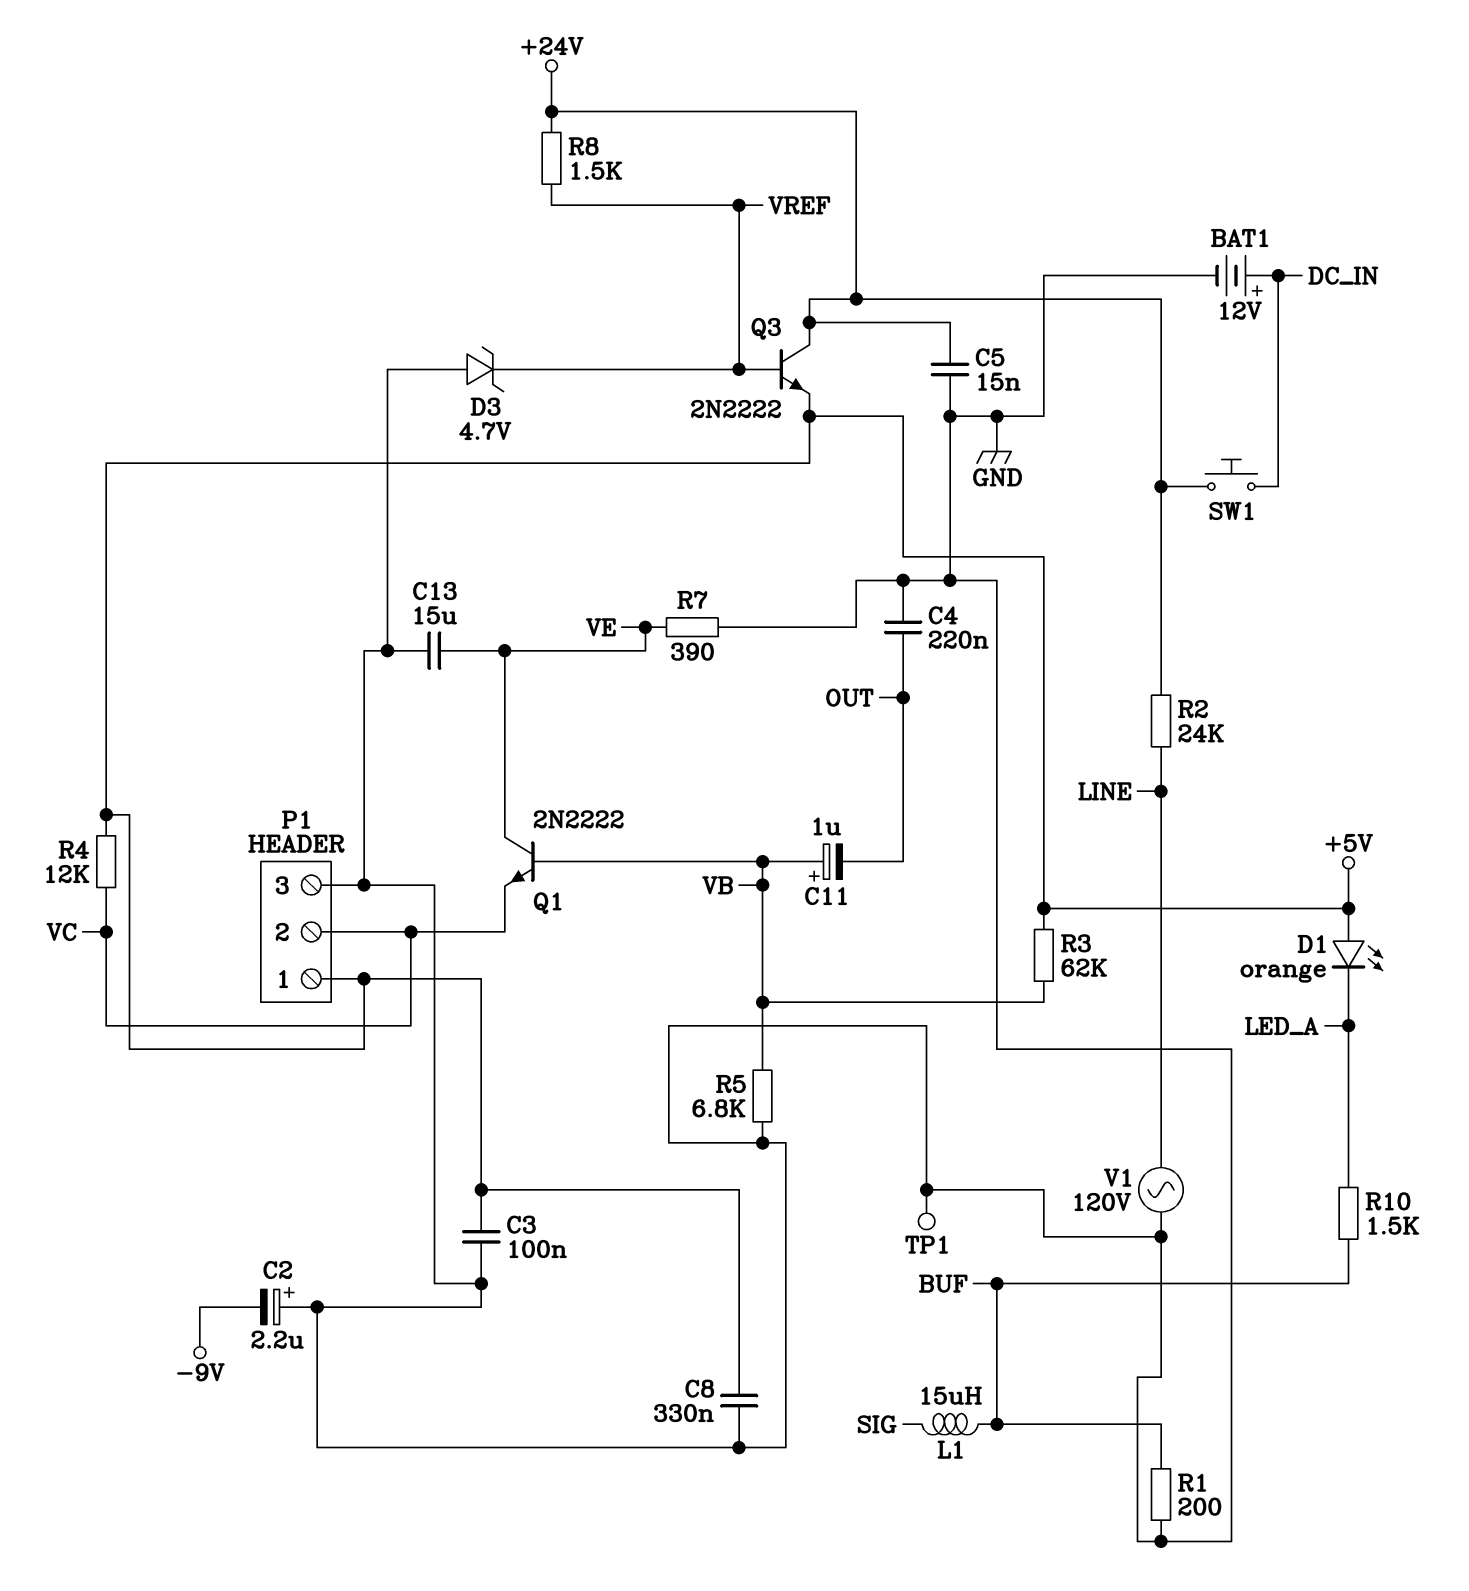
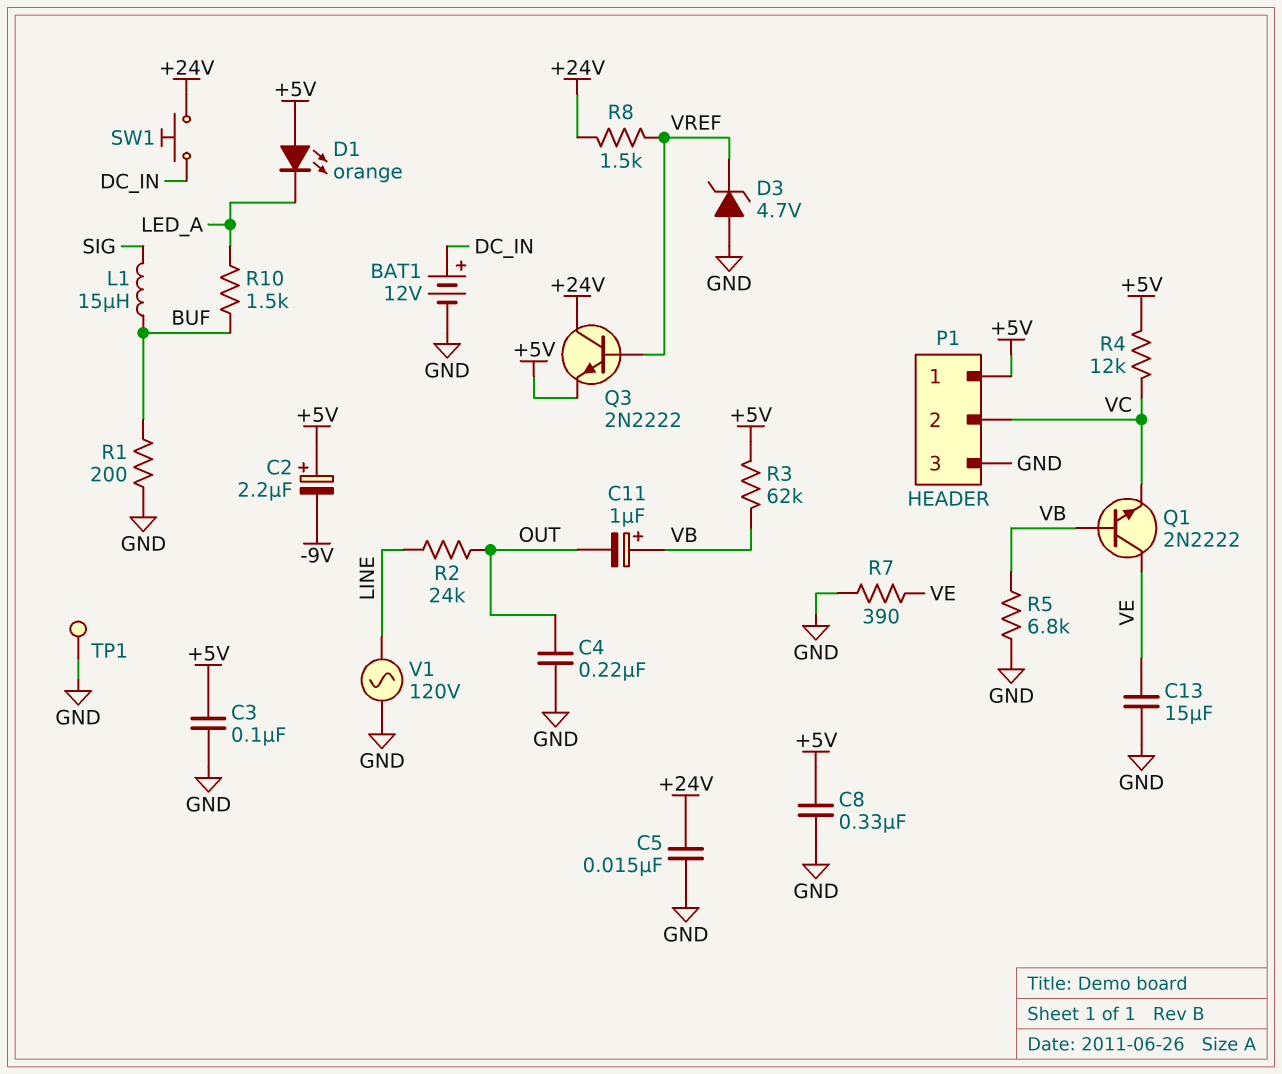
C2: 2.2uF (plus GND, minus -9V) -> 2.2uF (plus +5V, minus -9V)
R2: 24k (+24V, LINE) -> 24k (LINE, OUT)

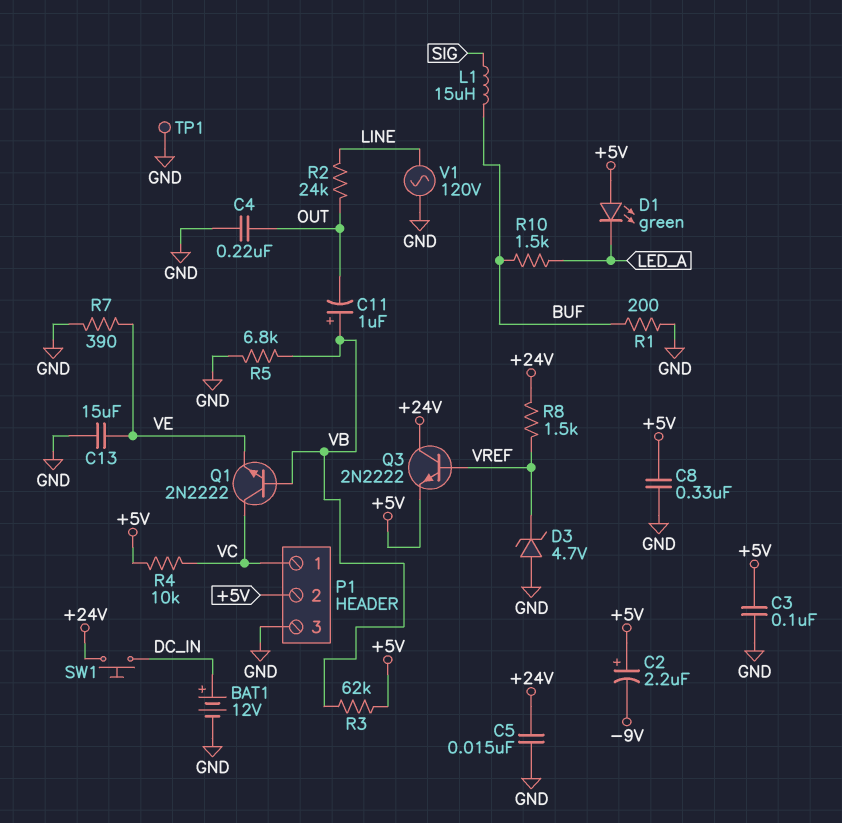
D1: LED orange (A +5V, K LED_A) -> LED green (A +5V, K LED_A)
P1 pin 1: +5V -> VC
P1 pin 2: VC -> +5V
Q1: NPN 2N2222 (B VB, C VE, E VC) -> NPN 2N2222 (B VB, C VC, E VE)
R4: 12k (+5V, VC) -> 10k (+5V, VC)

